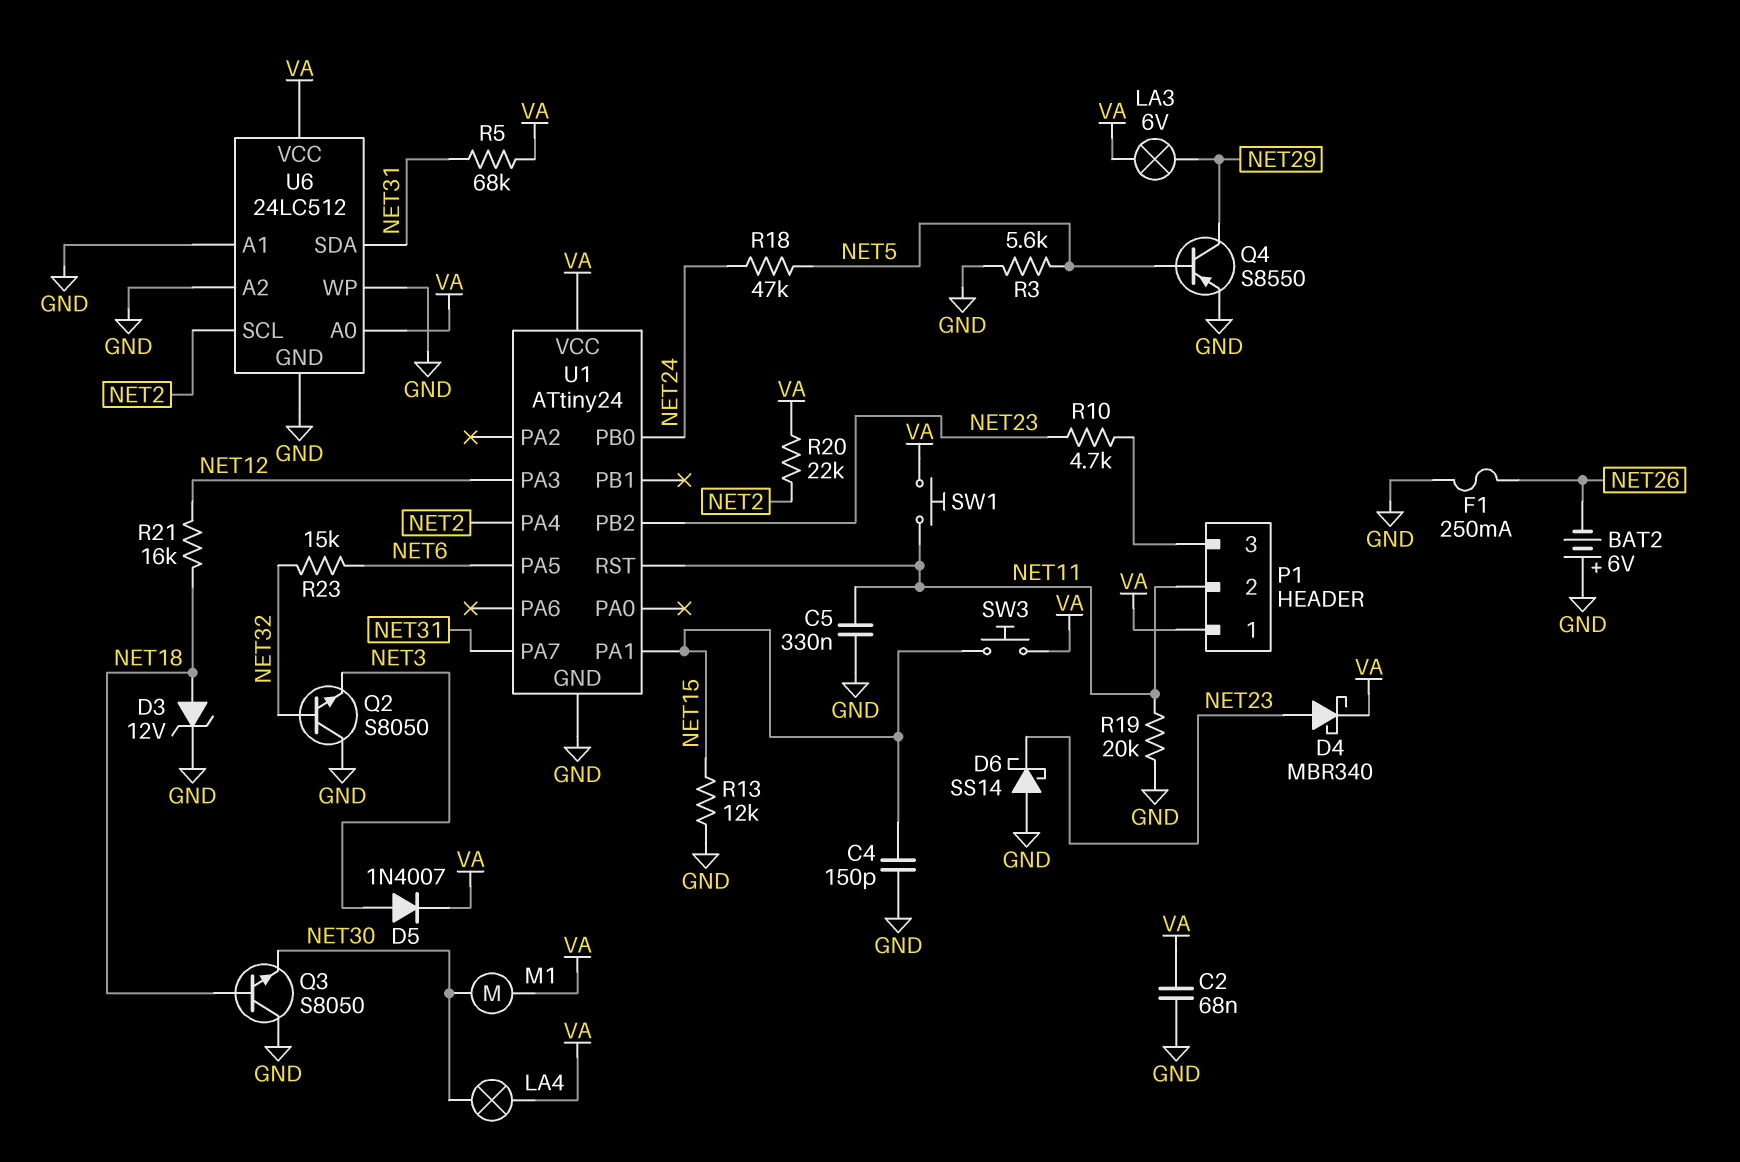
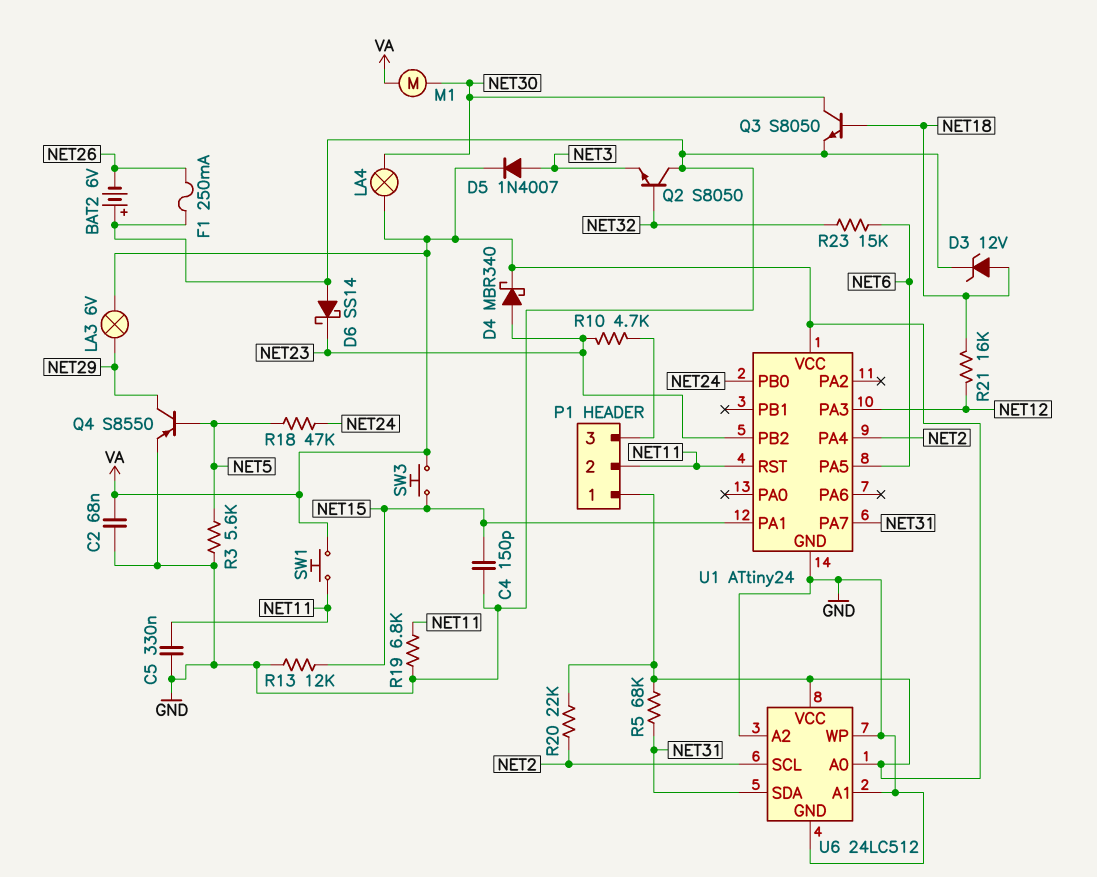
Q3: NPN S8050 (B NET18, C GND, E NET30) -> NPN S8050 (B NET18, C NET30, E GND)
R19: 20k (GND, NET11) -> 6.8k (GND, NET11)

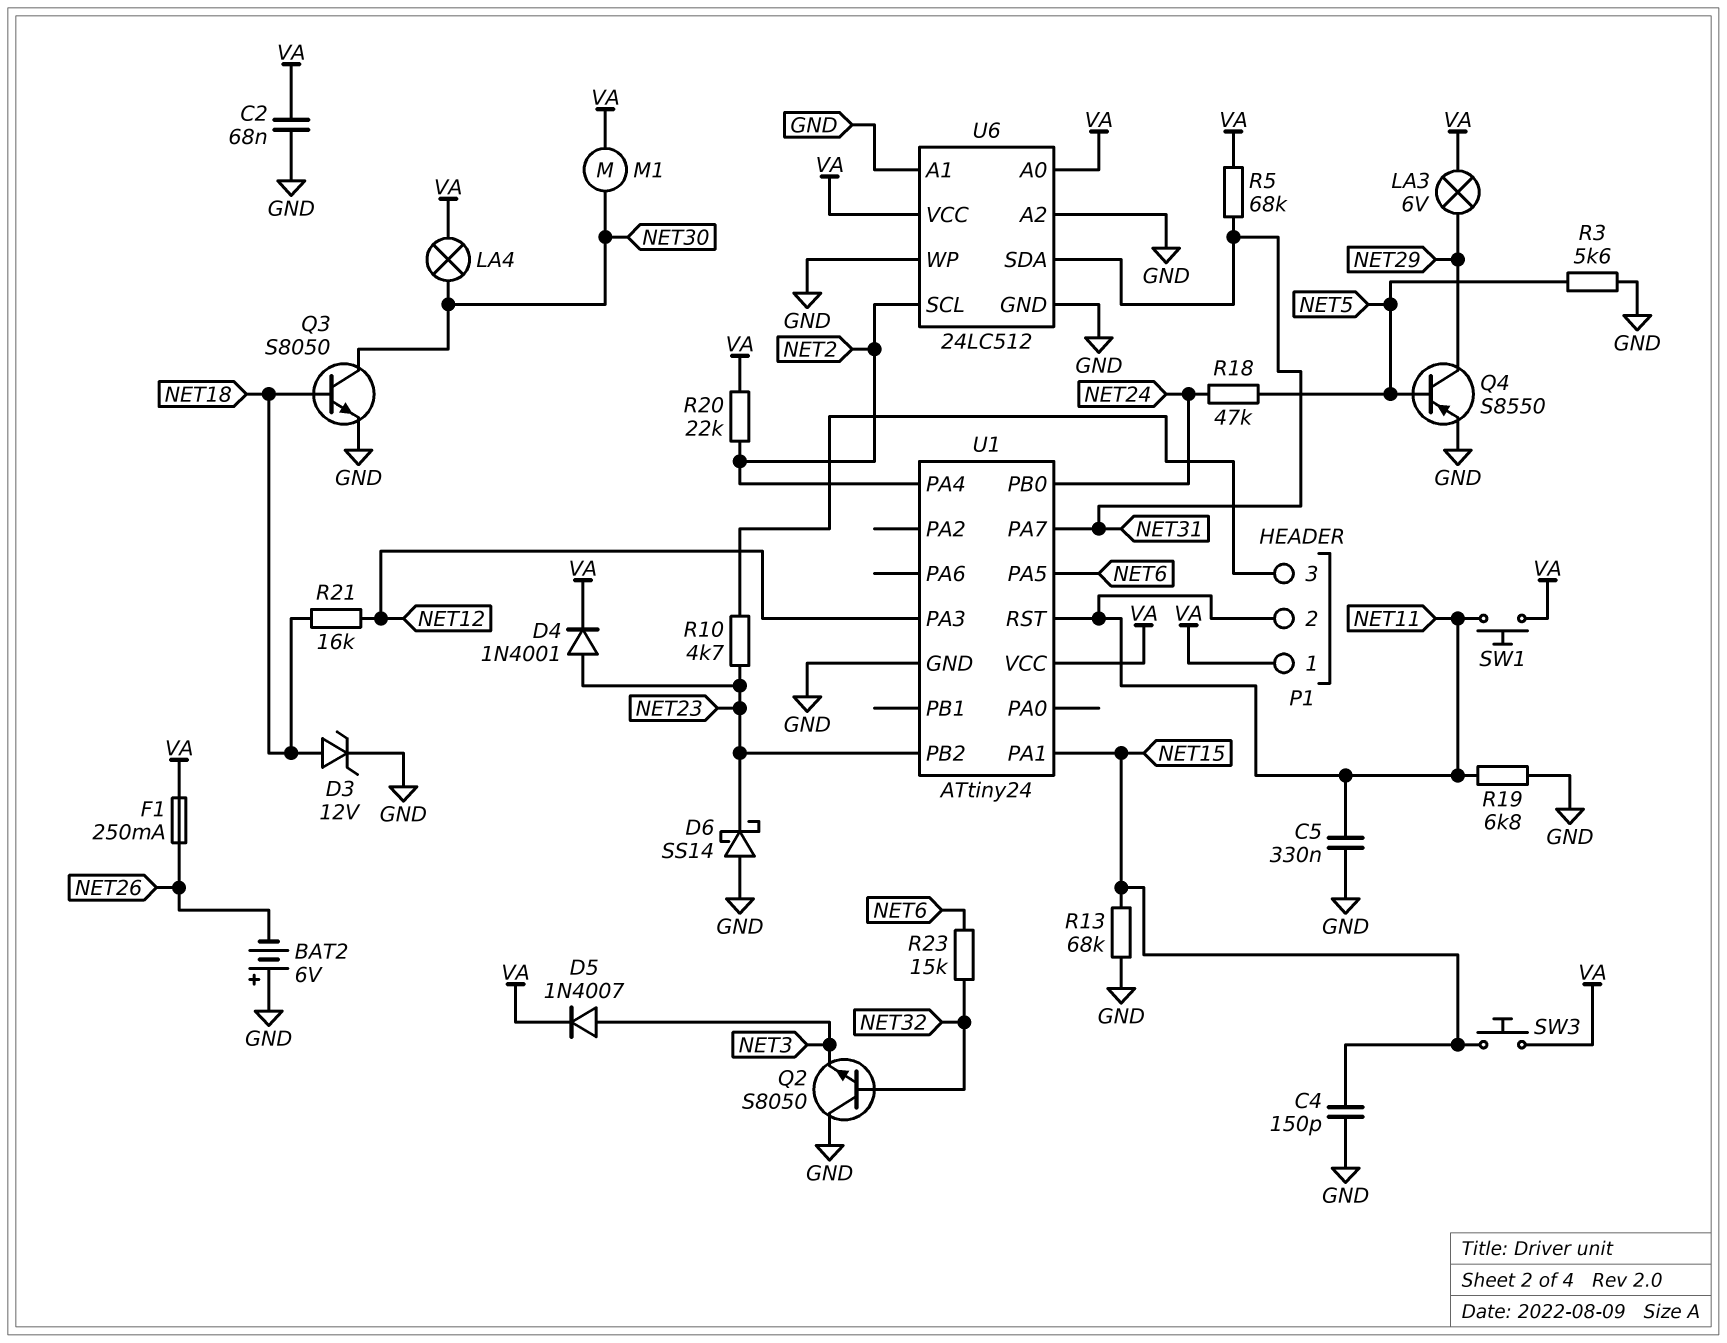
D4: schottky MBR340 (A NET23, K VA) -> diode 1N4001 (A NET23, K VA)
F1: 250mA (GND, NET26) -> 250mA (NET26, VA)
R13: 12k (GND, NET15) -> 68k (GND, NET15)

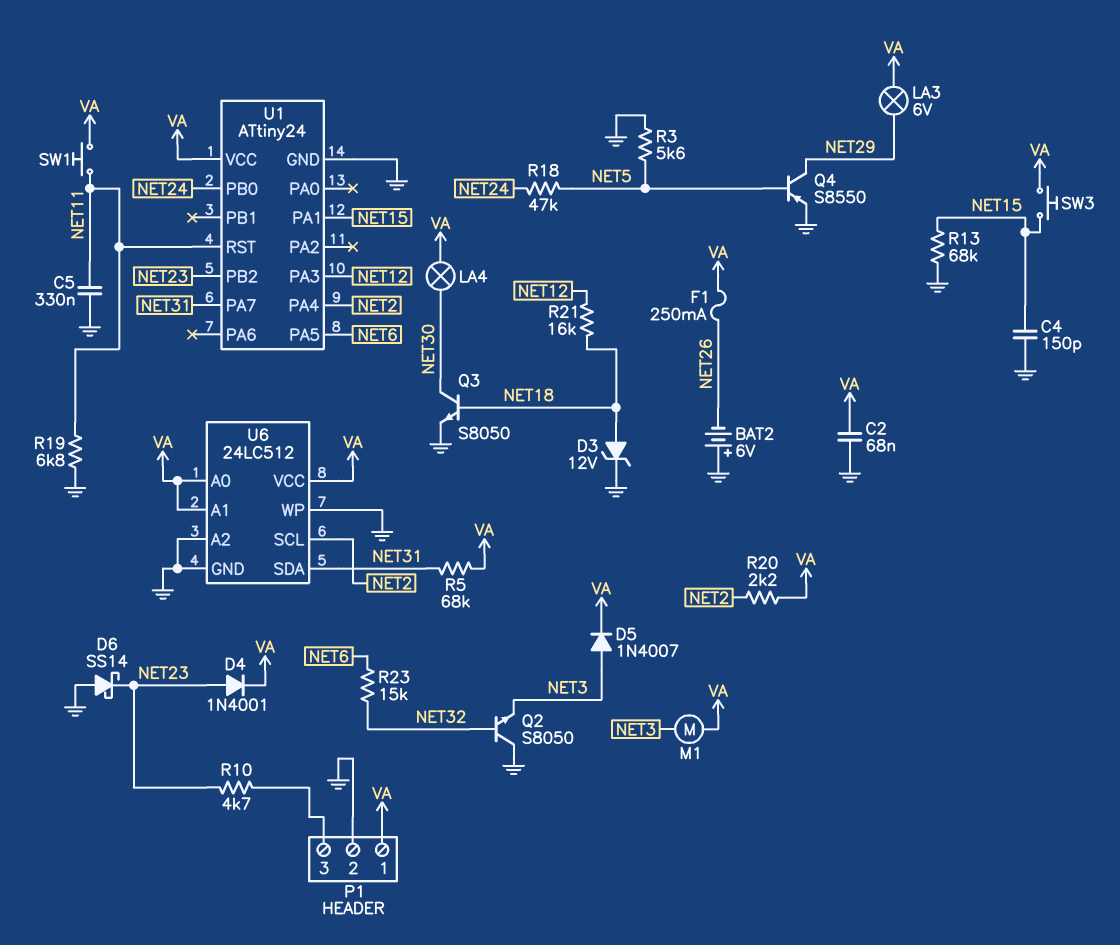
M1: motor (NET30, VA) -> motor (NET3, VA)
P1 pin 2: NET11 -> GND
R20: 22k (NET2, VA) -> 2.2k (NET2, VA)
U6 pin A1: GND -> VA

